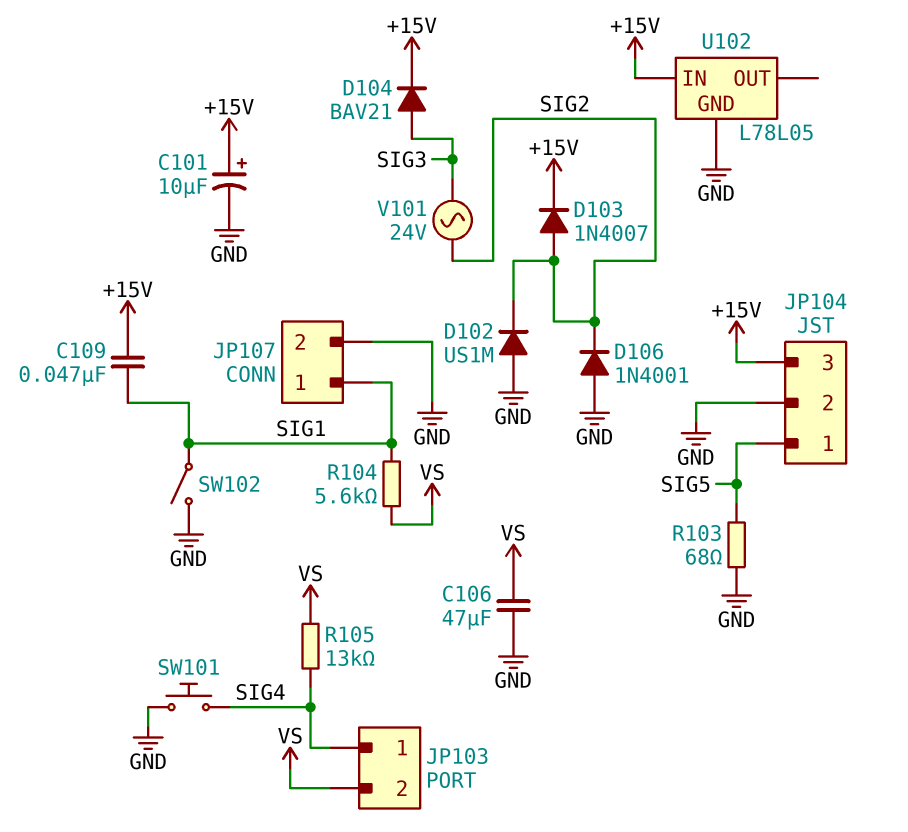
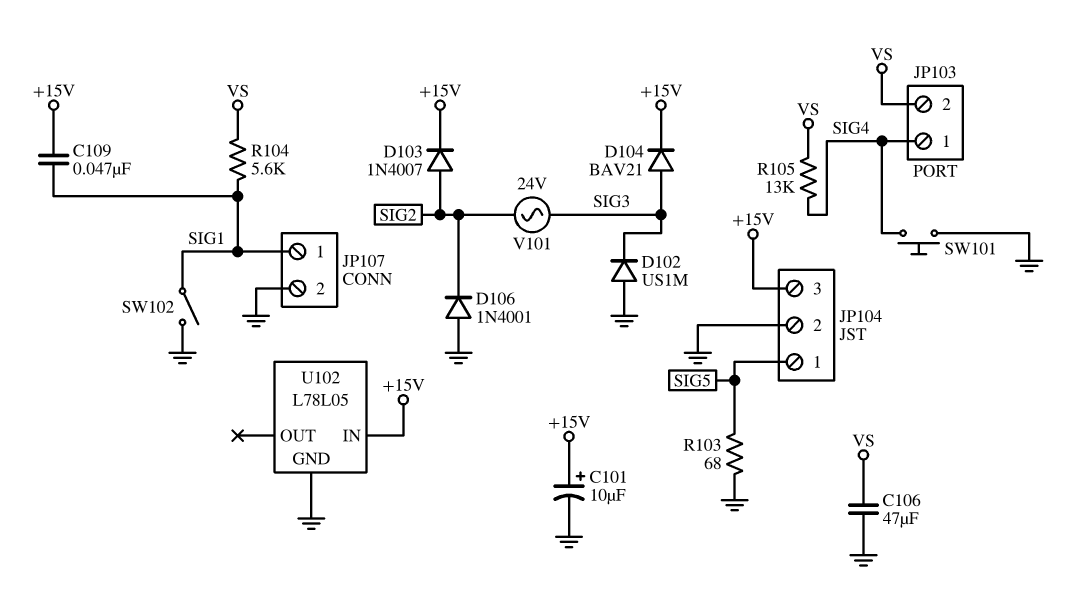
D102: diode US1M (A GND, K SIG2) -> diode US1M (A GND, K SIG3)

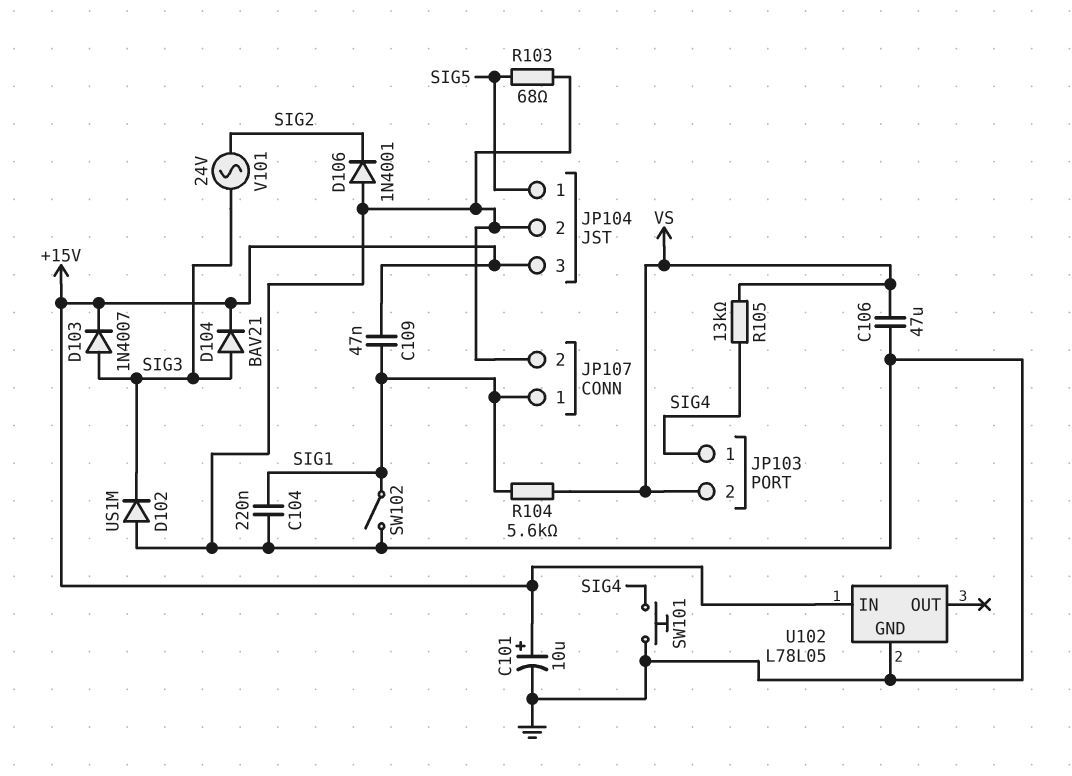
C104: none -> 220nF (GND, SIG1)
D103: diode 1N4007 (A SIG2, K +15V) -> diode 1N4007 (A SIG3, K +15V)

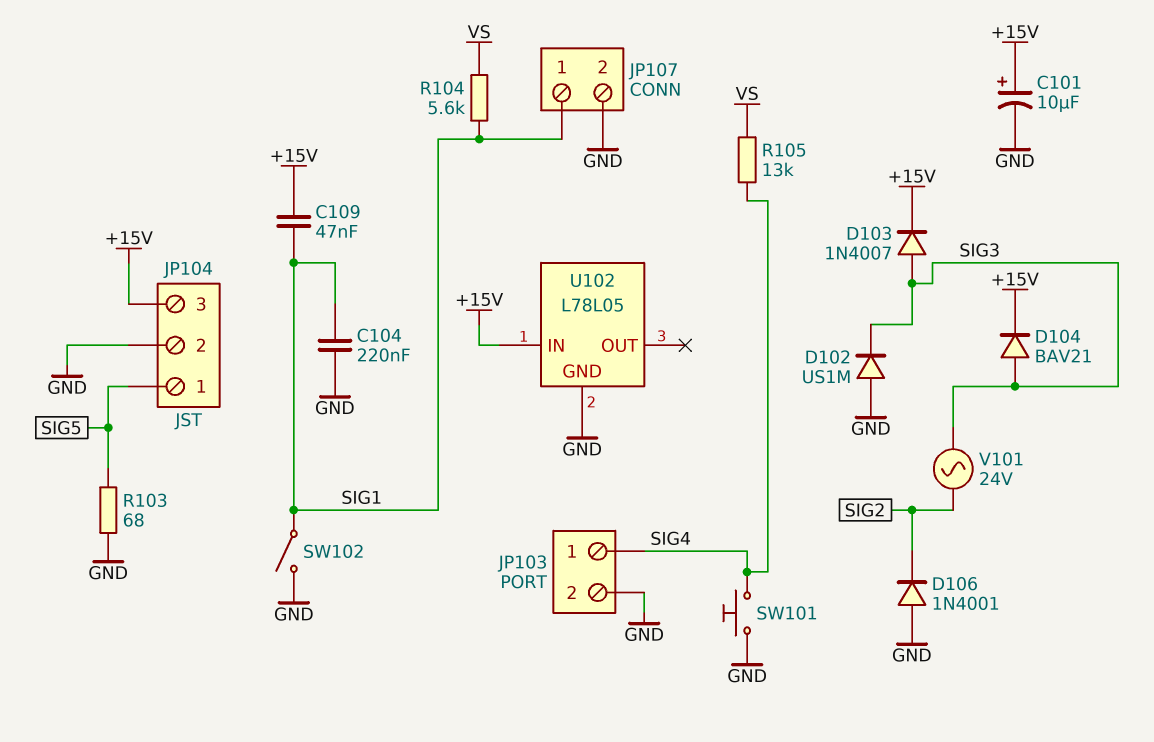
C106: 47uF (GND, VS) -> none
JP103 pin 2: VS -> GND

